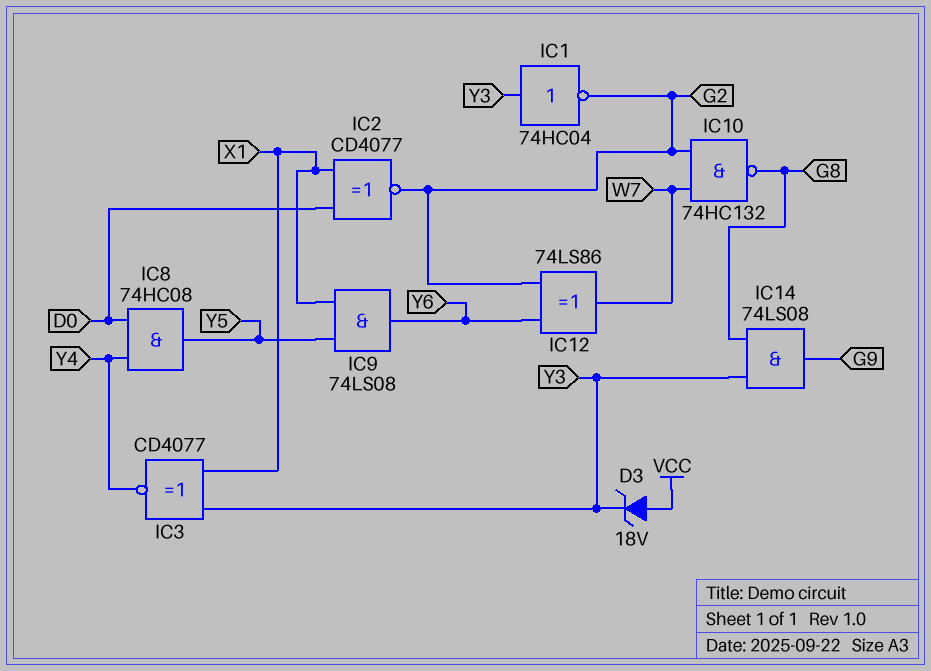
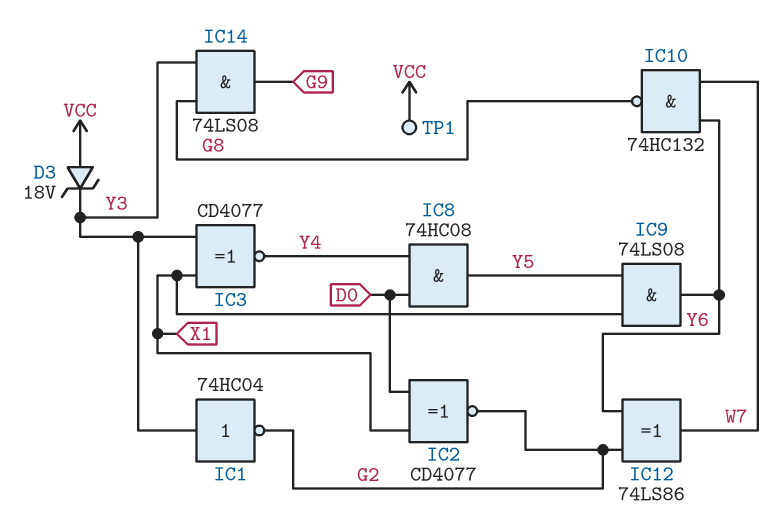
IC10: NAND 74HC132 (in G2, in W7, out G8) -> NAND 74HC132 (in W7, in Y6, out G8)
TP1: none -> test point (VCC)

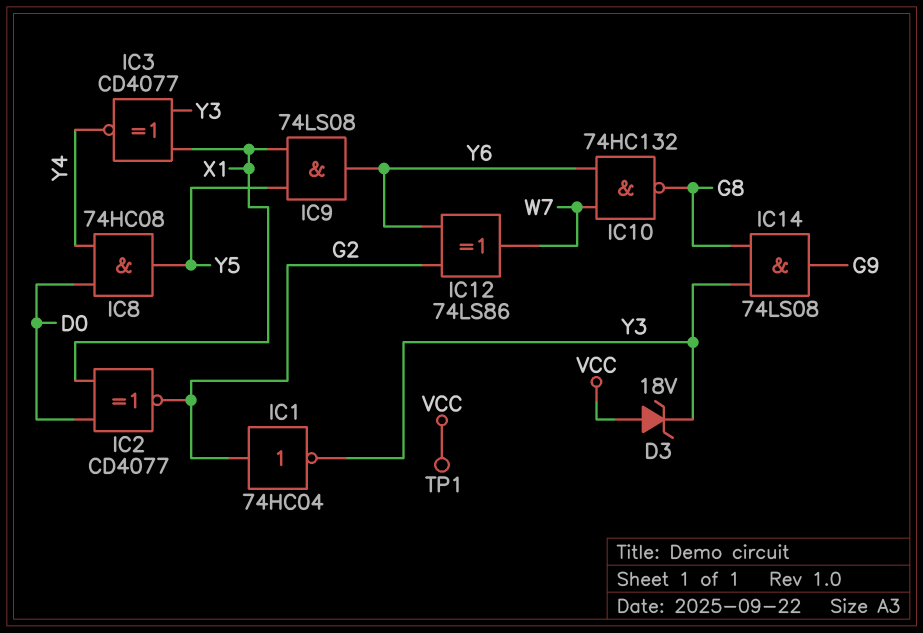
IC1: NOT 74HC04 (in Y3, out G2) -> NOT 74HC04 (in G2, out Y3)

